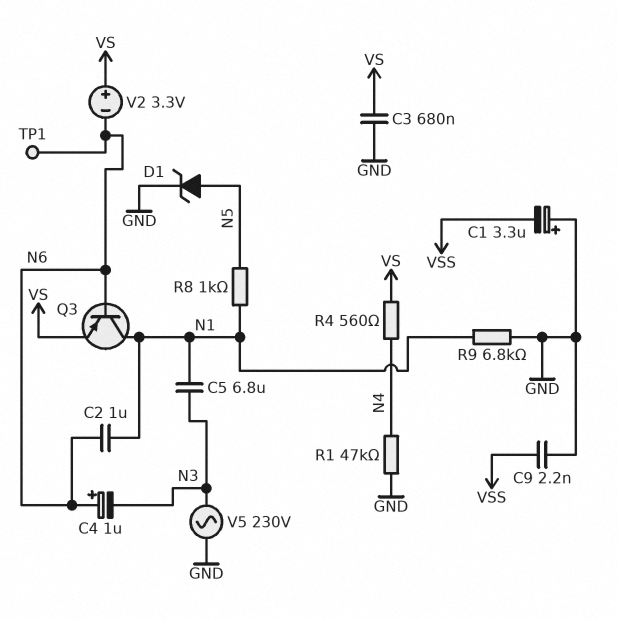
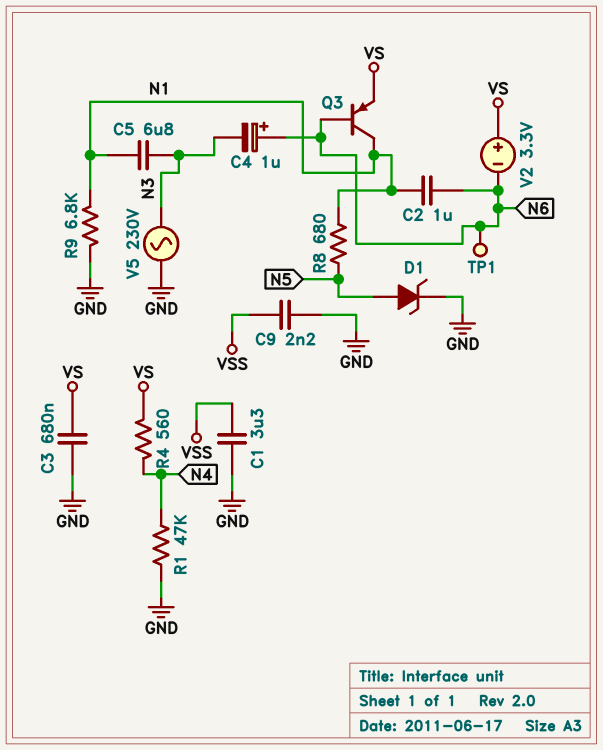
C1: 3.3uF (plus GND, minus VSS) -> 3.3uF (GND, VSS)
R8: 1k (N1, N5) -> 680 (N1, N5)

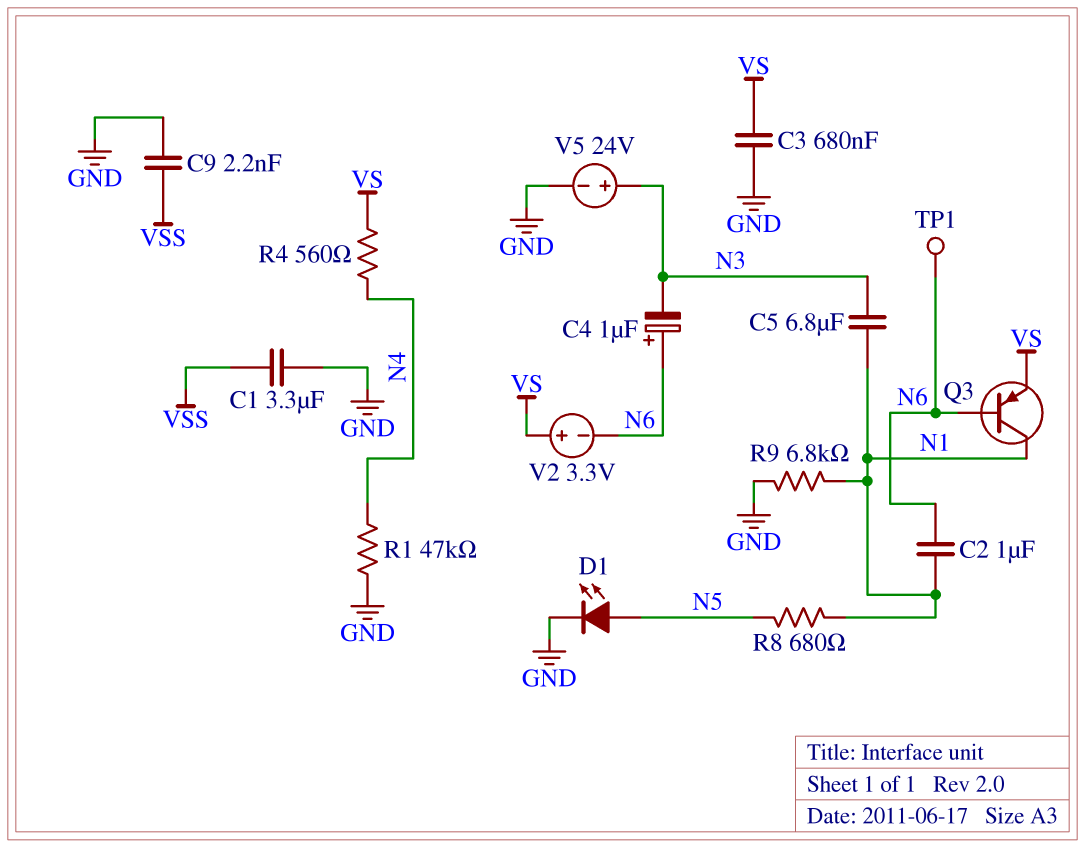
D1: zener (A N5, K GND) -> LED (A N5, K GND)
V5: AC 230V (GND, N3) -> 24V (plus N3, minus GND)

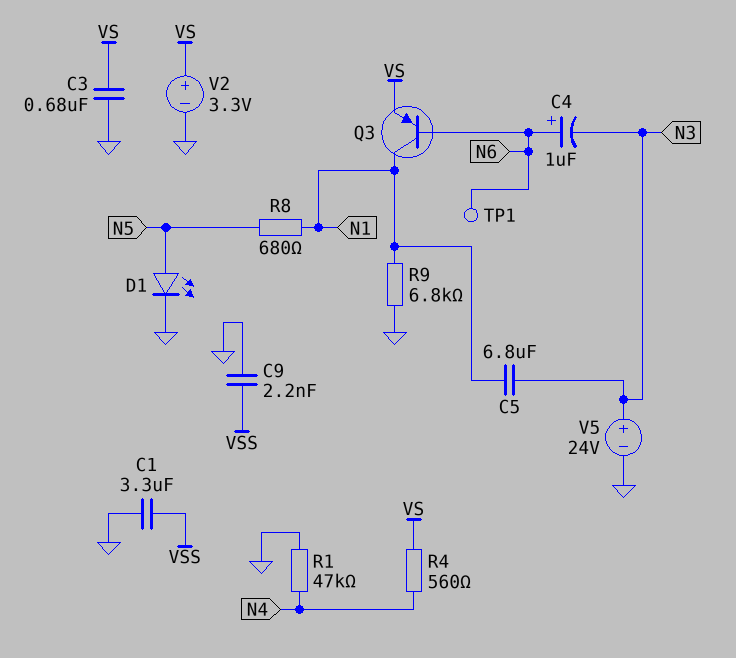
C2: 1uF (N1, N6) -> none
V2: 3.3V (plus VS, minus N6) -> 3.3V (plus VS, minus GND)

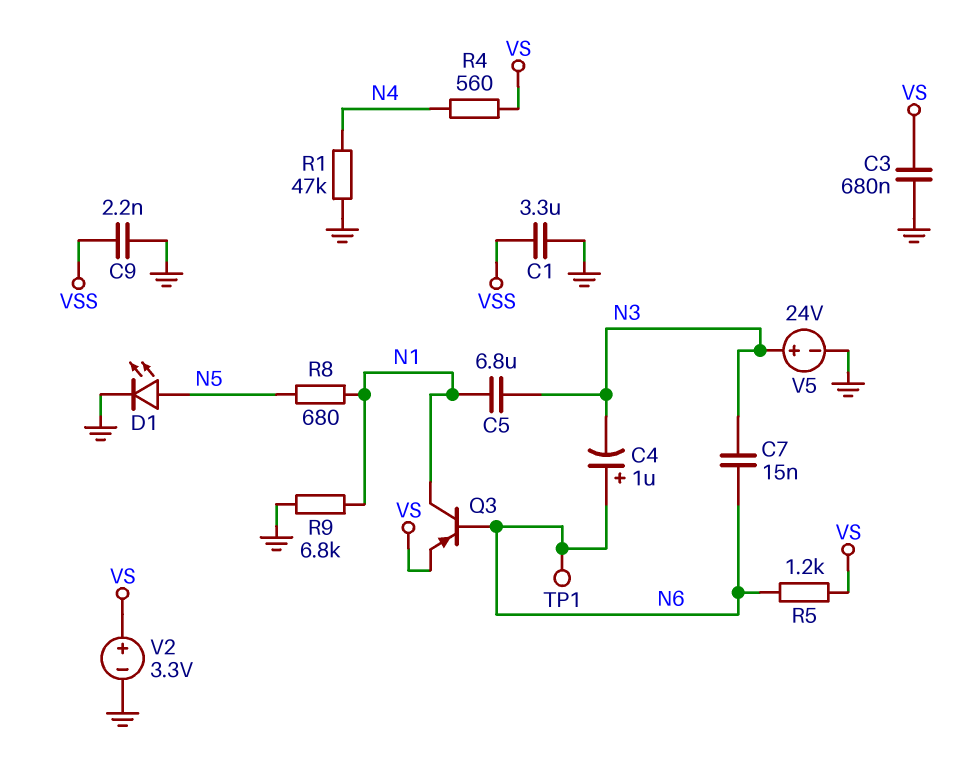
C7: none -> 15nF (N3, N6)
R5: none -> 1.2k (N6, VS)

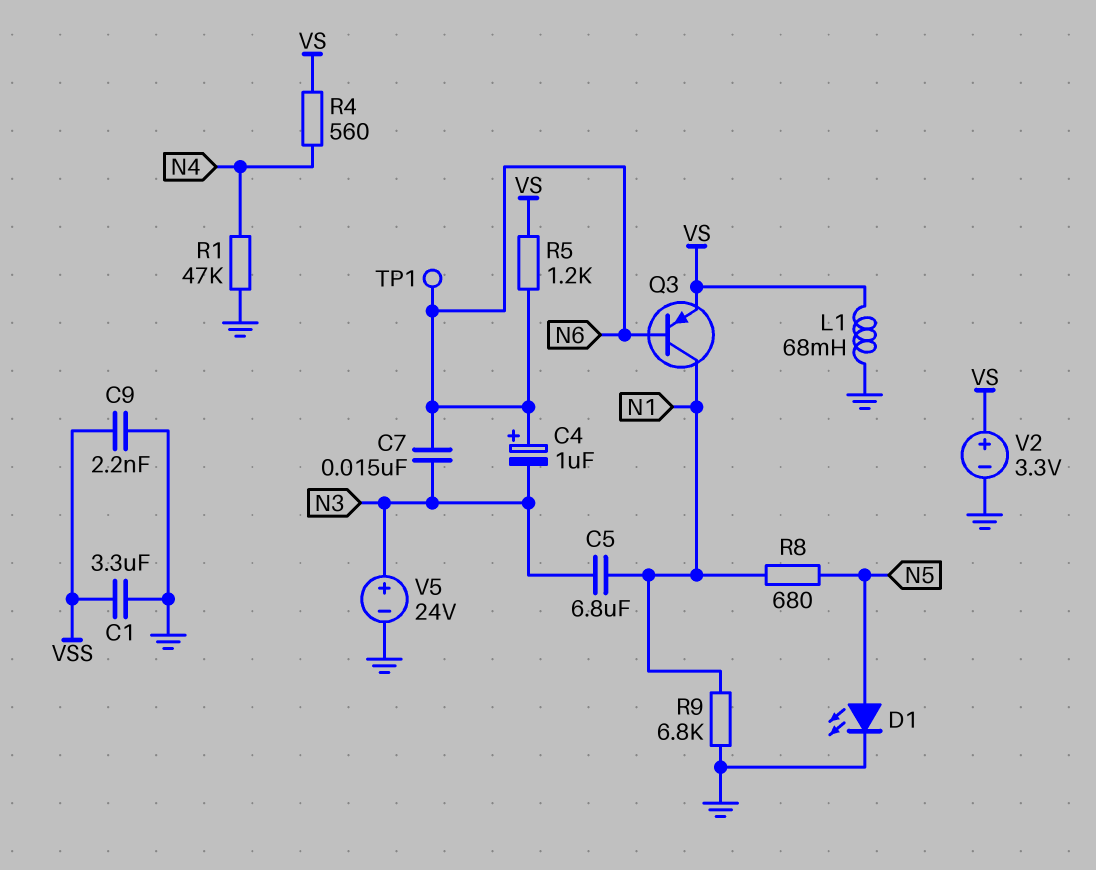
C3: 680nF (GND, VS) -> none
L1: none -> 68mH (GND, VS)

